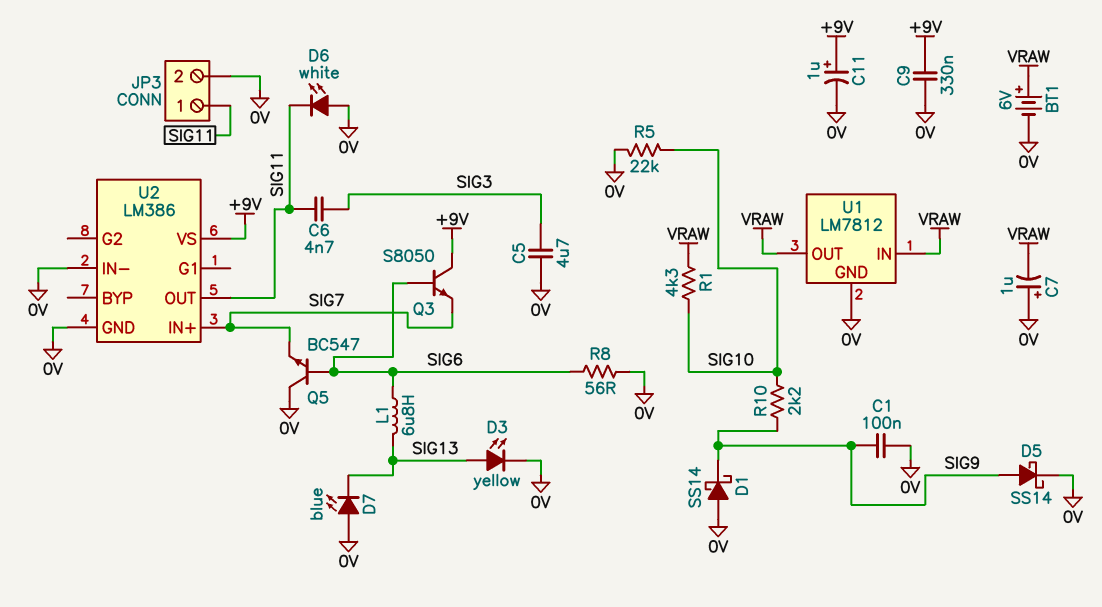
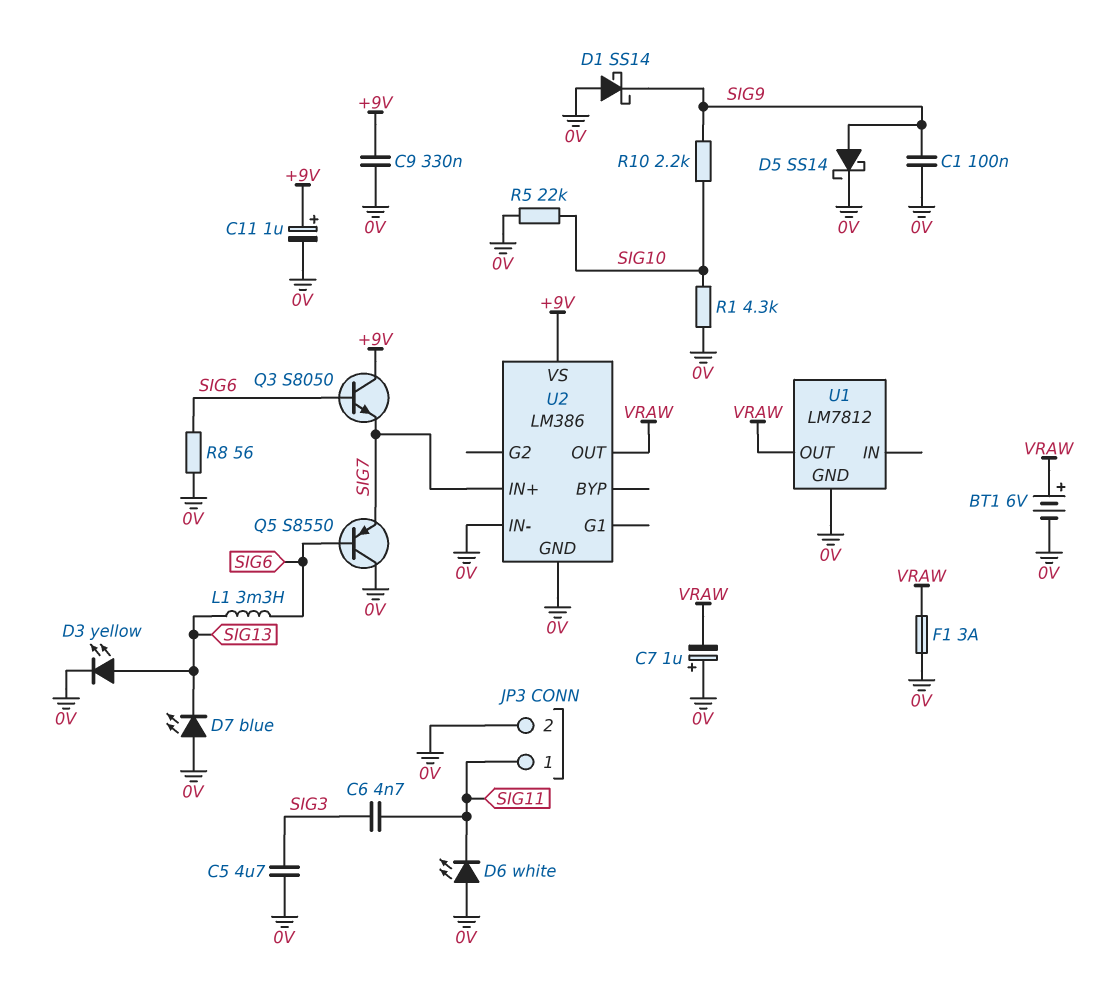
F1: none -> 3A (0V, VRAW)
L1: 6.8uH (SIG6, SIG13) -> 3.3mH (SIG6, SIG13)
Q5: NPN BC547 (B SIG6, C 0V, E SIG7) -> PNP S8550 (B SIG6, C 0V, E SIG7)
R1: 4.3k (SIG10, VRAW) -> 4.3k (0V, SIG10)
U1 pin IN: VRAW -> none
U2 pin OUT: SIG11 -> VRAW

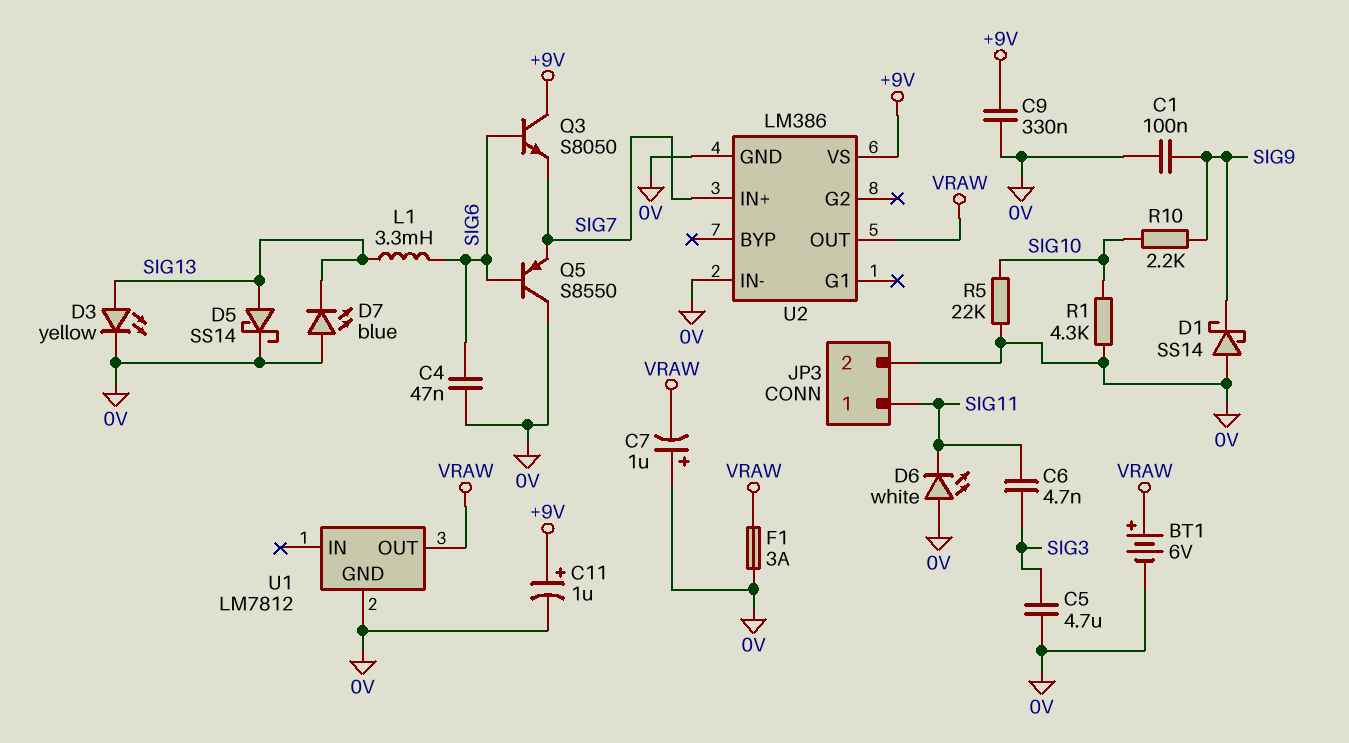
C4: none -> 47nF (0V, SIG6)
D5: schottky SS14 (A SIG9, K 0V) -> schottky SS14 (A SIG13, K 0V)
R8: 56 (0V, SIG6) -> none

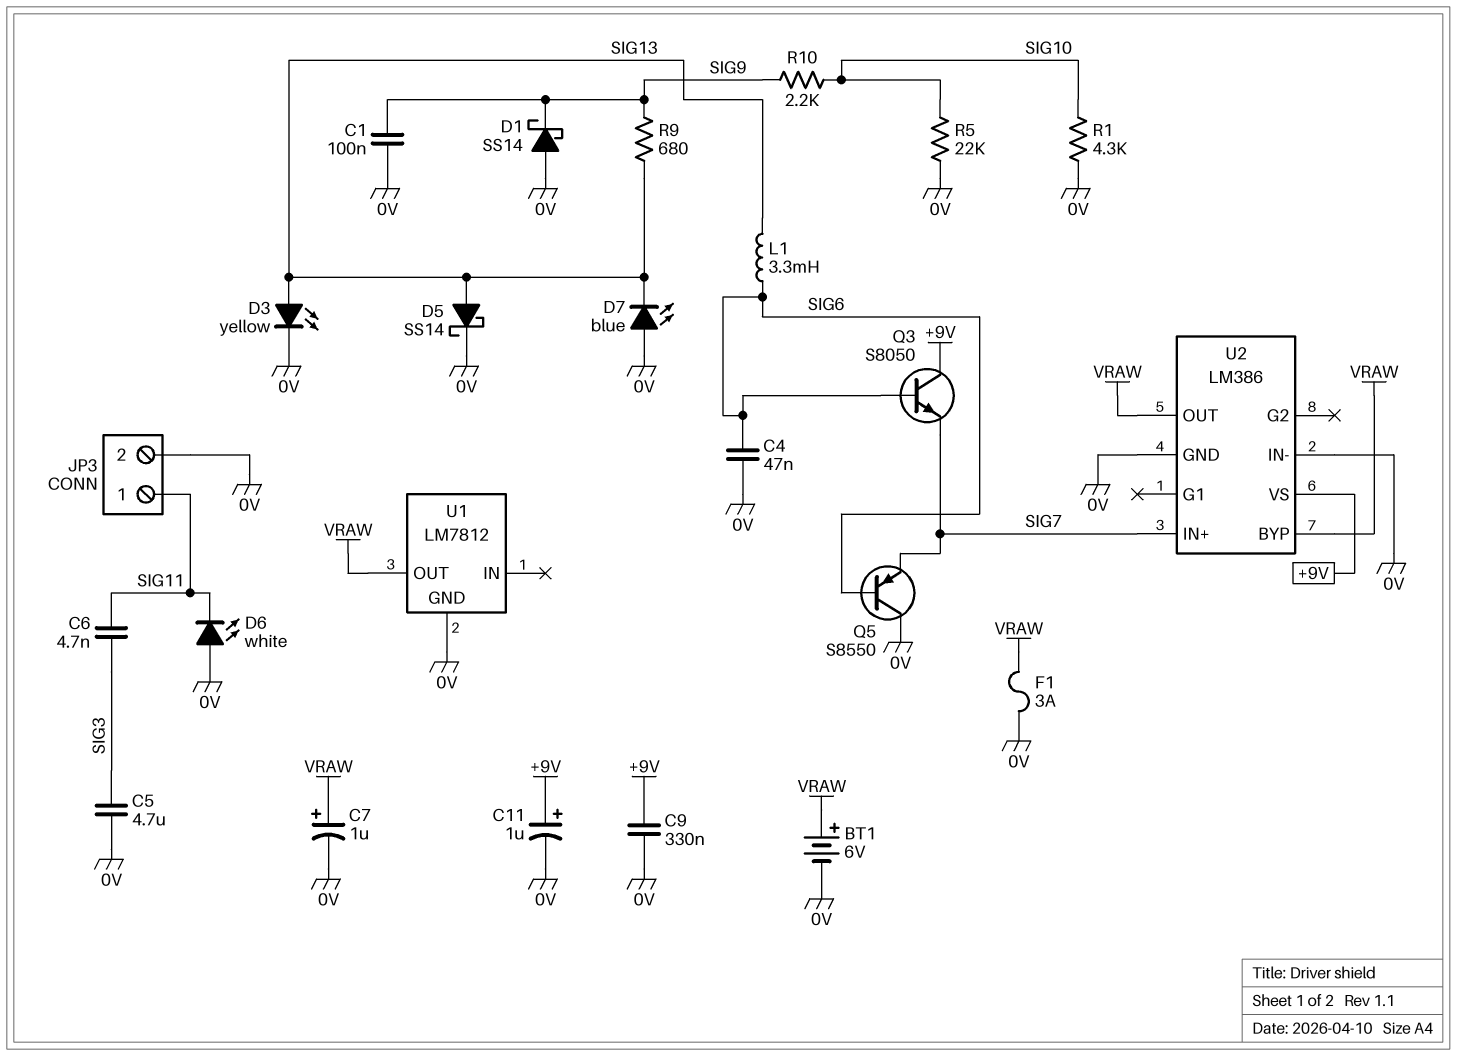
C7: 1uF (plus 0V, minus VRAW) -> 1uF (plus VRAW, minus 0V)
R9: none -> 680 (SIG9, SIG13)
U2 pin BYP: none -> VRAW

